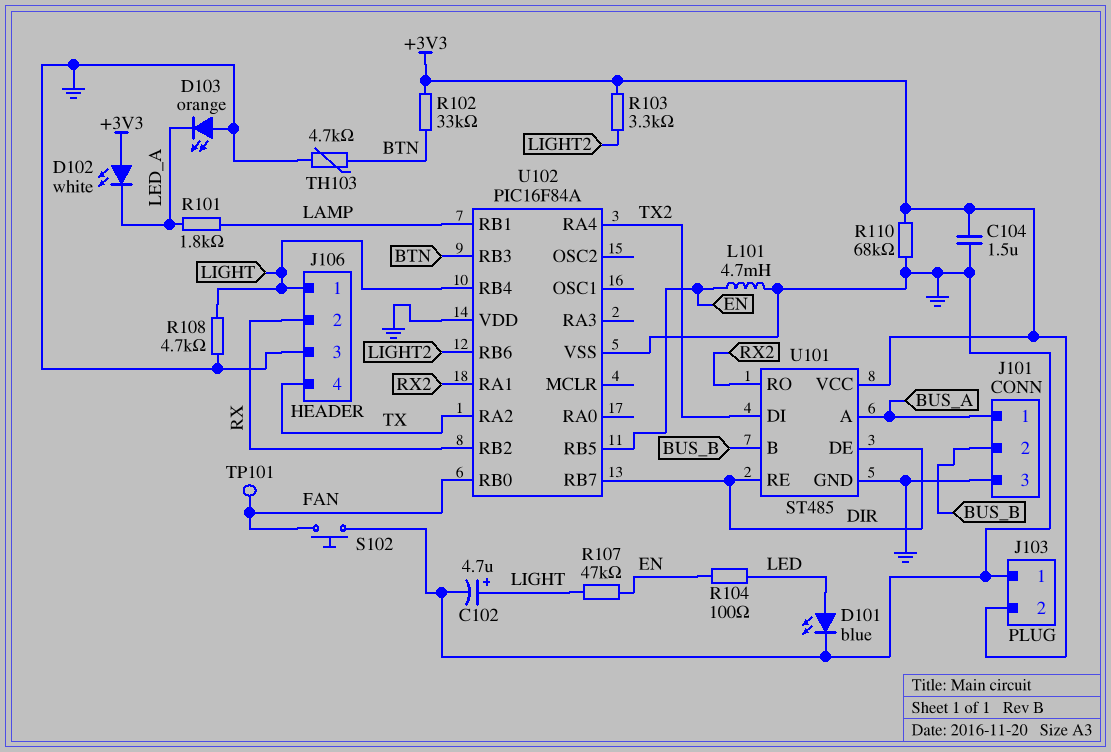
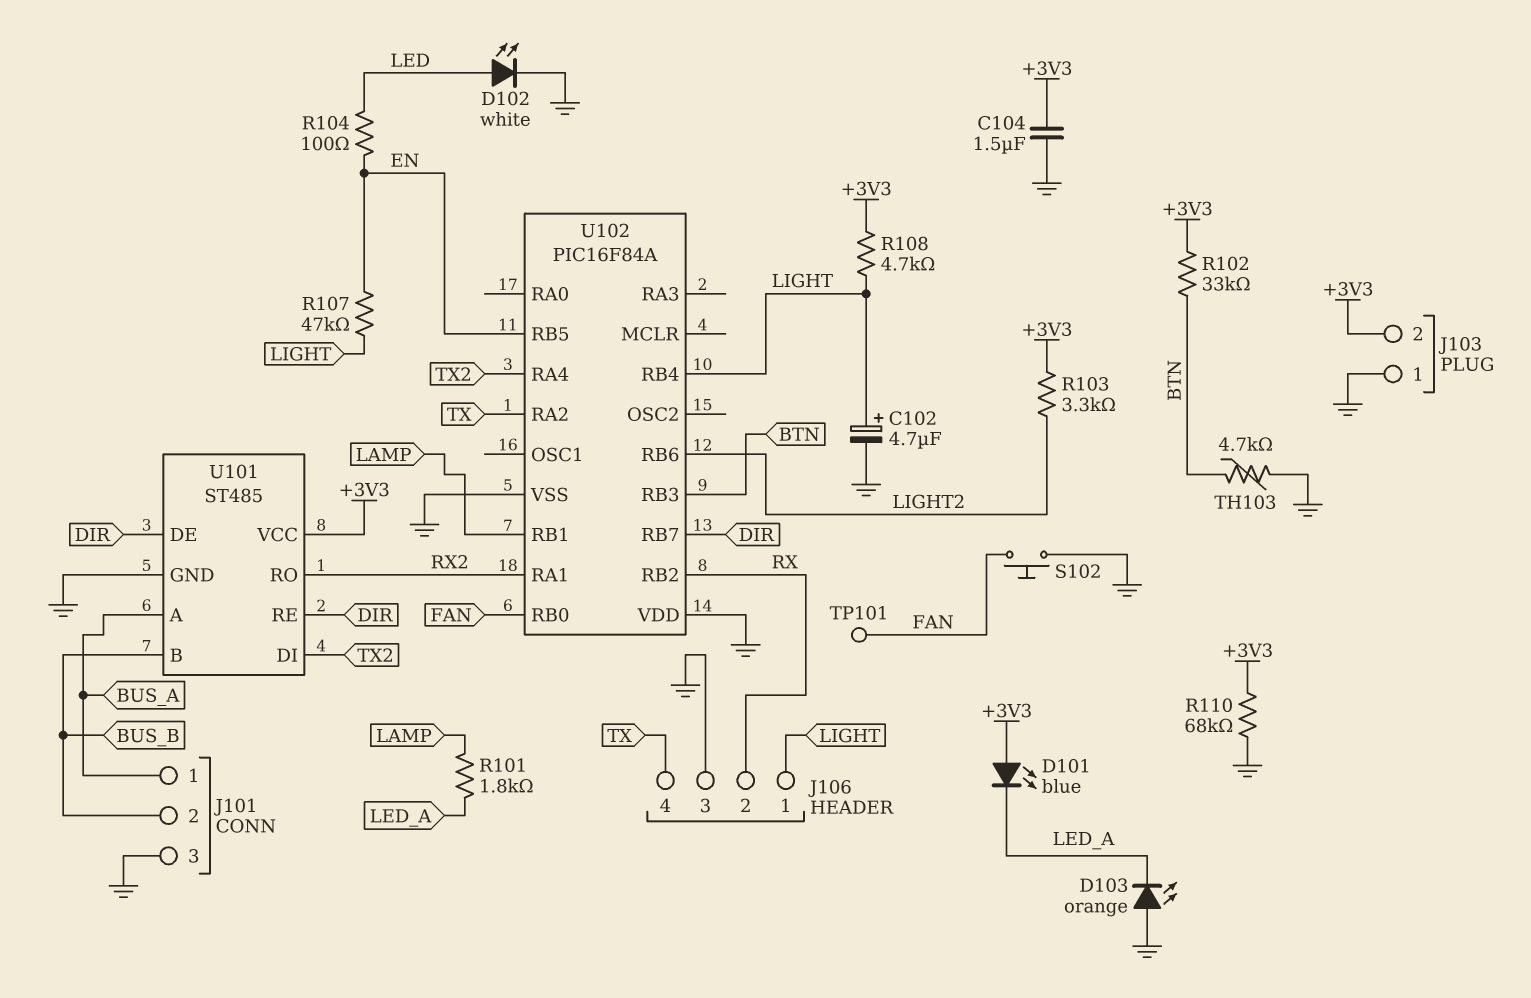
D101: LED blue (A LED, K GND) -> LED blue (A +3V3, K LED_A)
D102: LED white (A +3V3, K LED_A) -> LED white (A LED, K GND)
L101: 4.7mH (EN, GND) -> none
R108: 4.7k (GND, LIGHT) -> 4.7k (+3V3, LIGHT)

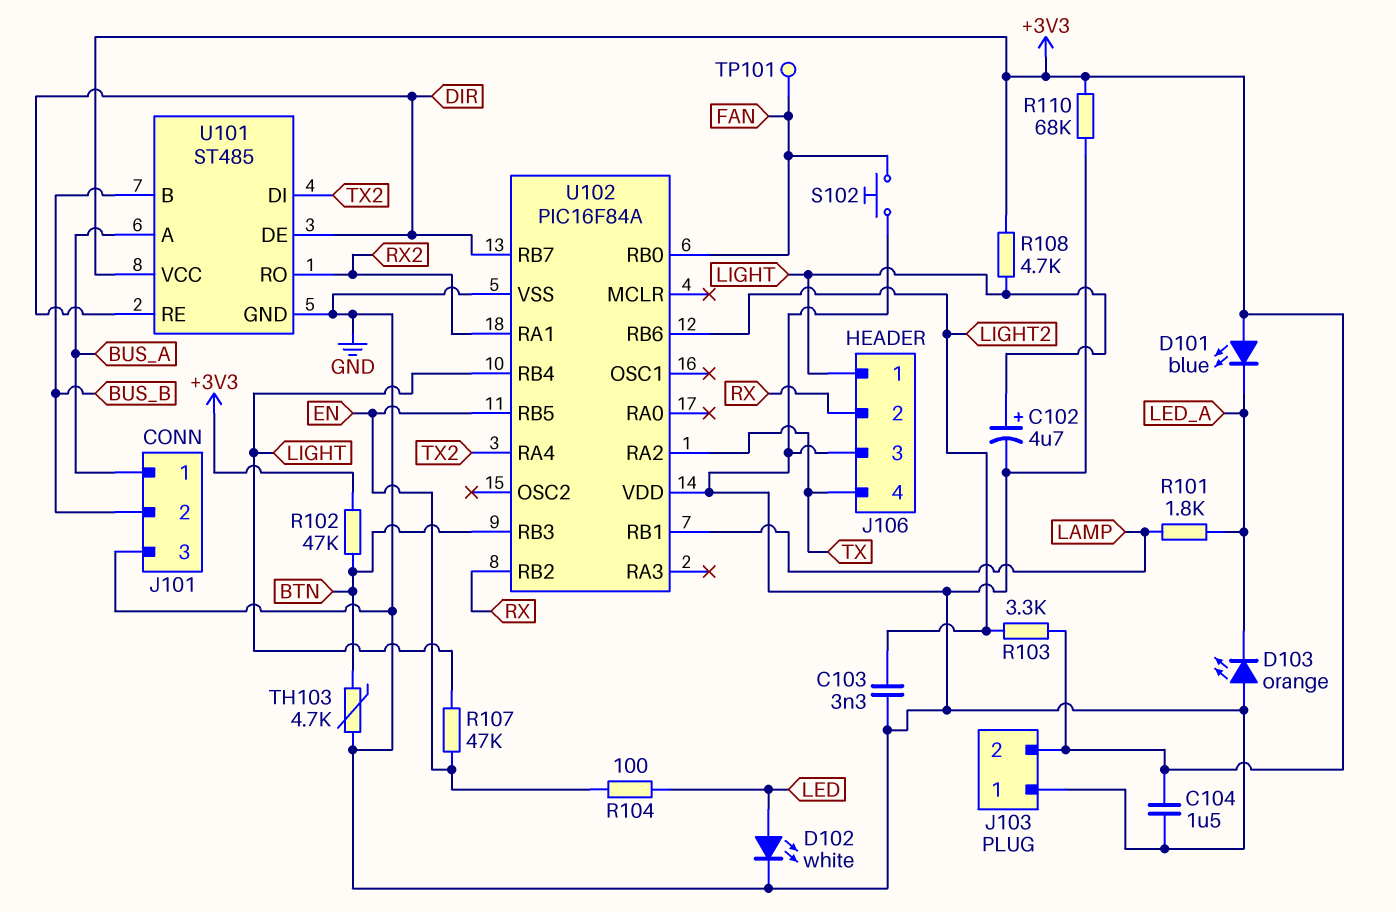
C103: none -> 3.3nF (GND, LIGHT2)
R102: 33k (+3V3, BTN) -> 47k (+3V3, BTN)

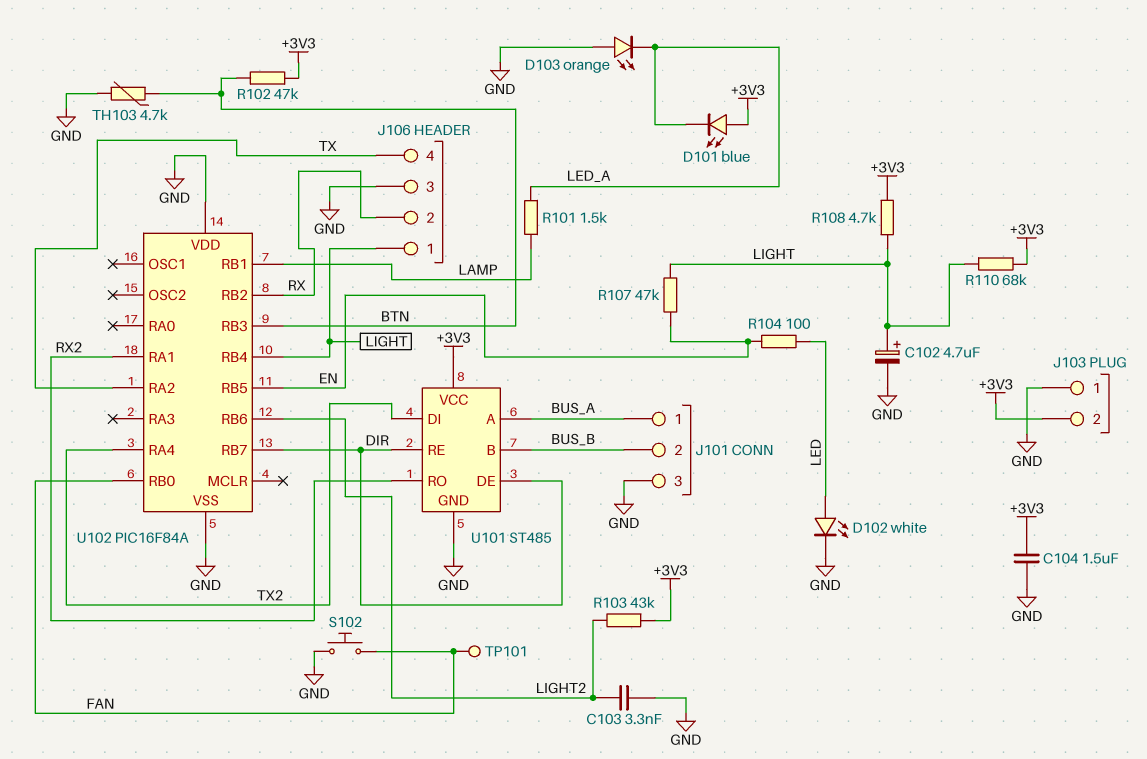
R101: 1.8k (LAMP, LED_A) -> 1.5k (LAMP, LED_A)
R103: 3.3k (+3V3, LIGHT2) -> 43k (+3V3, LIGHT2)
R110: 68k (+3V3, GND) -> 68k (+3V3, LIGHT)

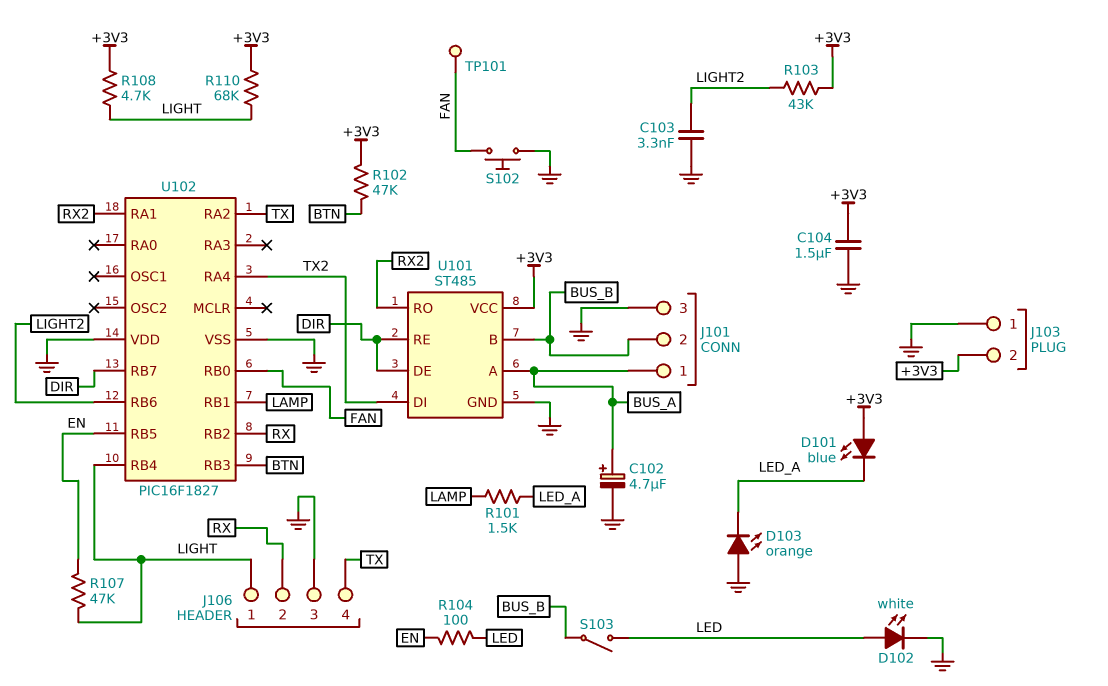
C102: 4.7uF (plus LIGHT, minus GND) -> 4.7uF (plus BUS_A, minus GND)
S103: none -> switch (BUS_B, LED)
TH103: 4.7k (BTN, GND) -> none
U102: PIC16F84A -> PIC16F1827

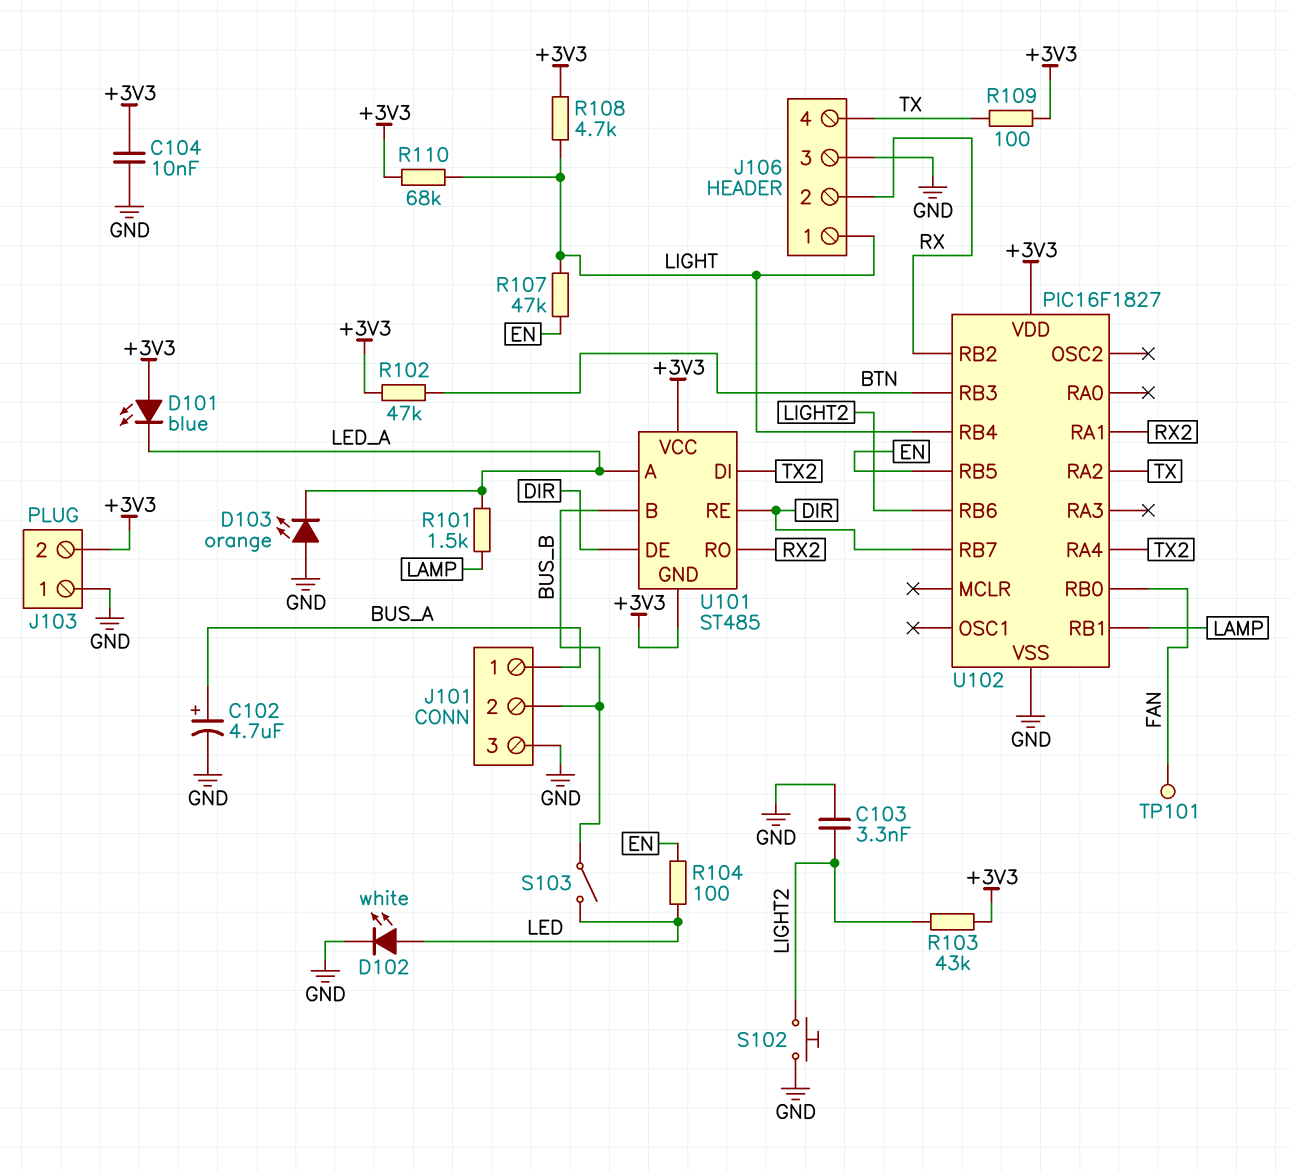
C104: 1.5uF (+3V3, GND) -> 10nF (+3V3, GND)
R109: none -> 100 (+3V3, TX)
S102: button (FAN, GND) -> button (GND, LIGHT2)
U101 pin A: BUS_A -> LED_A
U101 pin GND: GND -> +3V3
U102 pin VDD: GND -> +3V3

